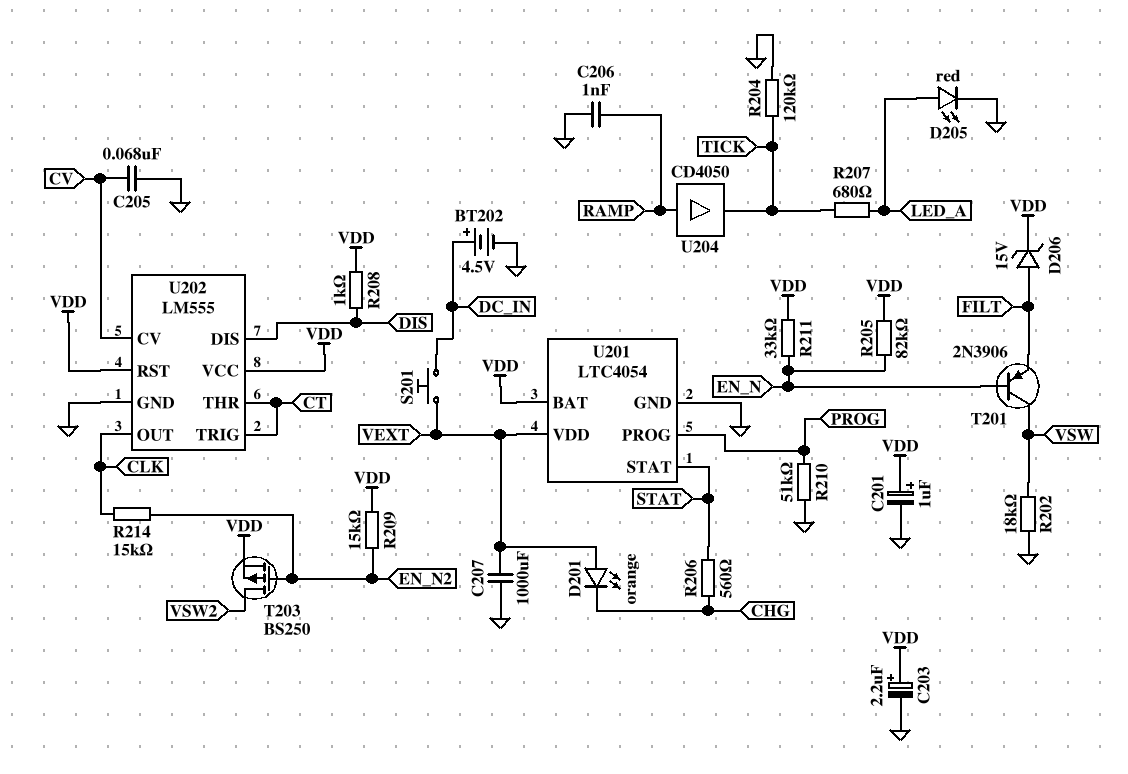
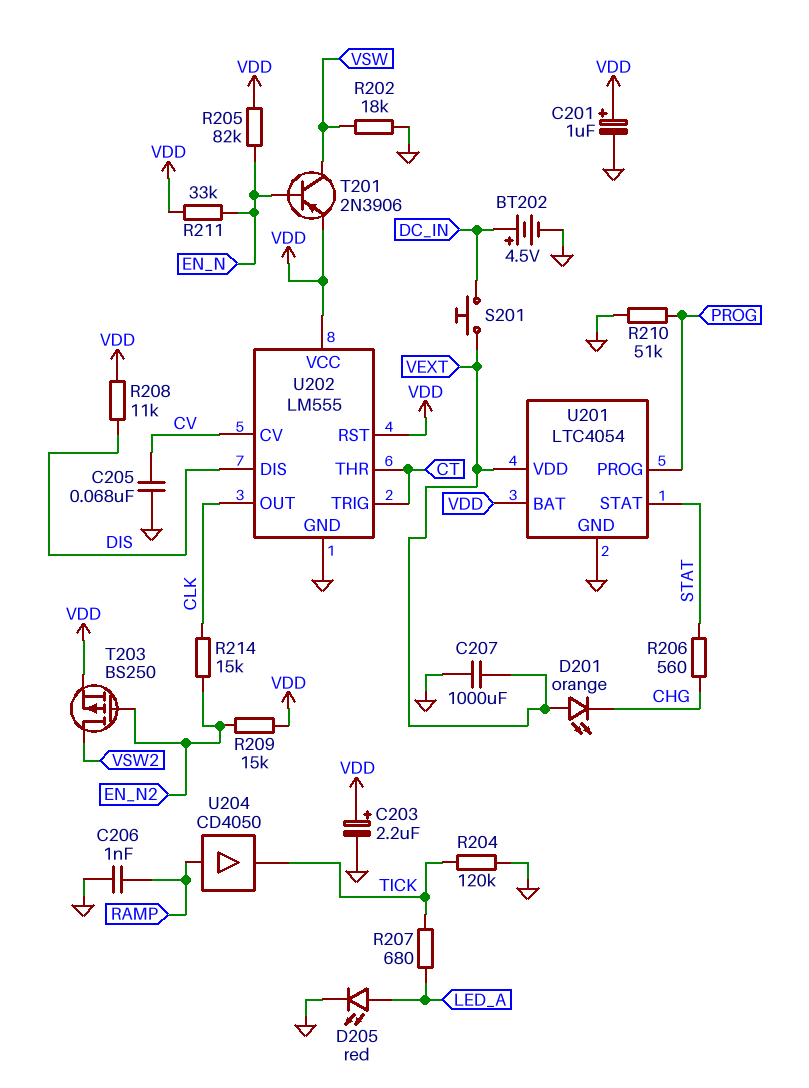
D206: zener 15V (A FILT, K VDD) -> none
R208: 1k (DIS, VDD) -> 11k (DIS, VDD)
T201: PNP 2N3906 (B EN_N, C VSW, E FILT) -> PNP 2N3906 (B EN_N, C VSW, E VDD)

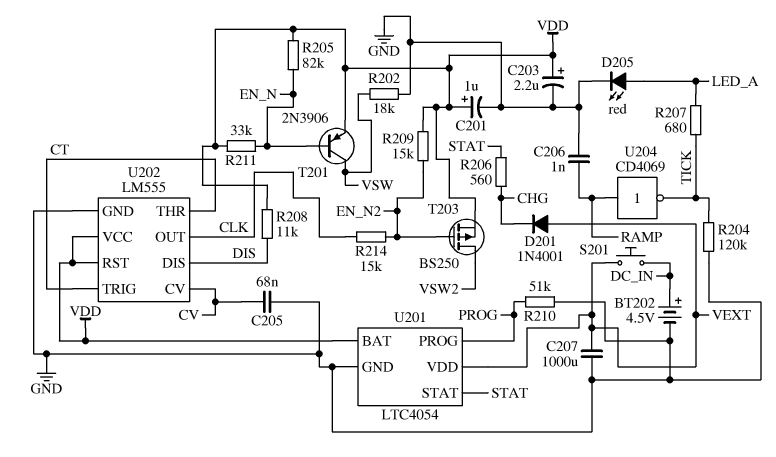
D201: LED orange (A VEXT, K CHG) -> diode 1N4001 (A VEXT, K CHG)
U204: buffer CD4050 (in RAMP, out TICK) -> NOT CD4069 (in RAMP, out TICK)

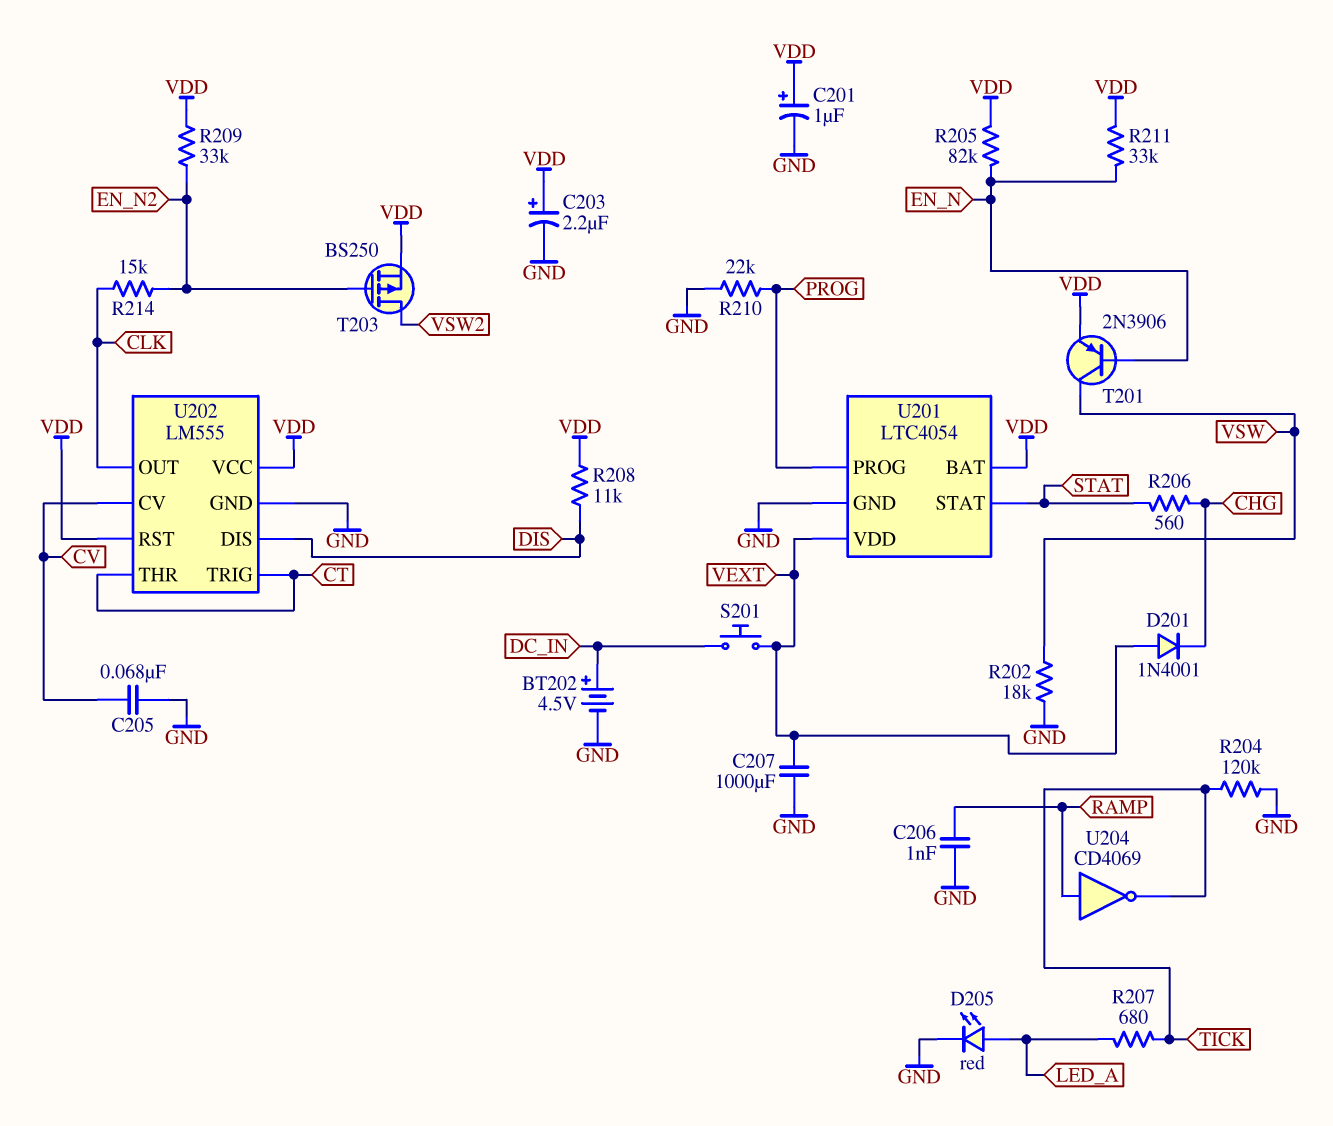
R209: 15k (EN_N2, VDD) -> 33k (EN_N2, VDD)
R210: 51k (GND, PROG) -> 22k (GND, PROG)

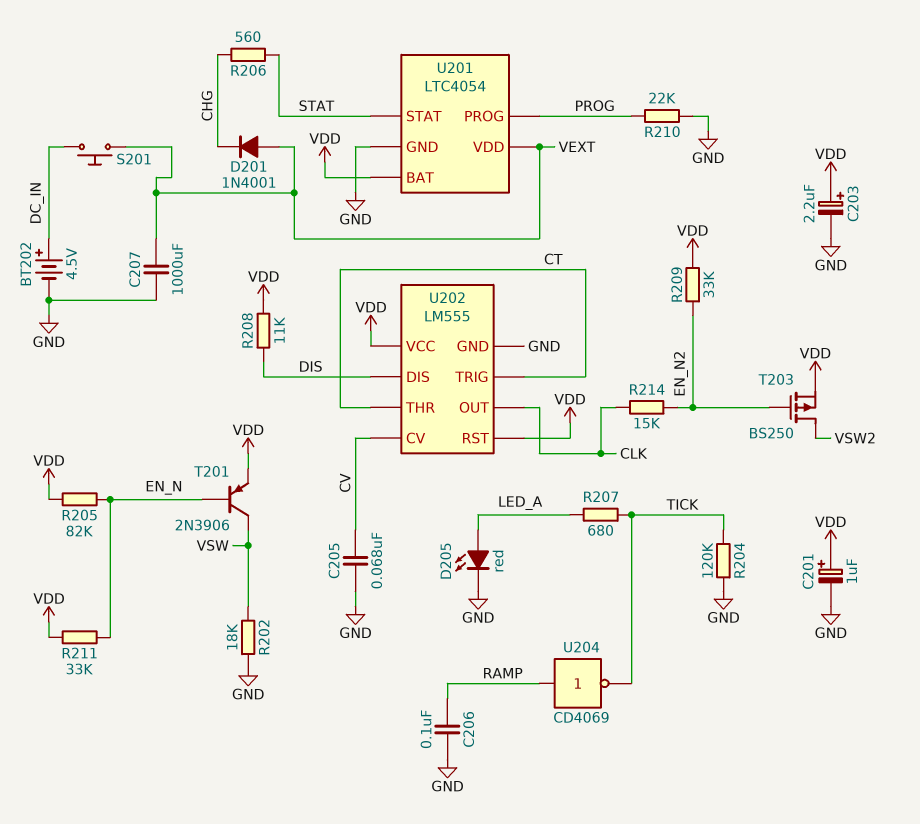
C206: 1nF (GND, RAMP) -> 100nF (GND, RAMP)

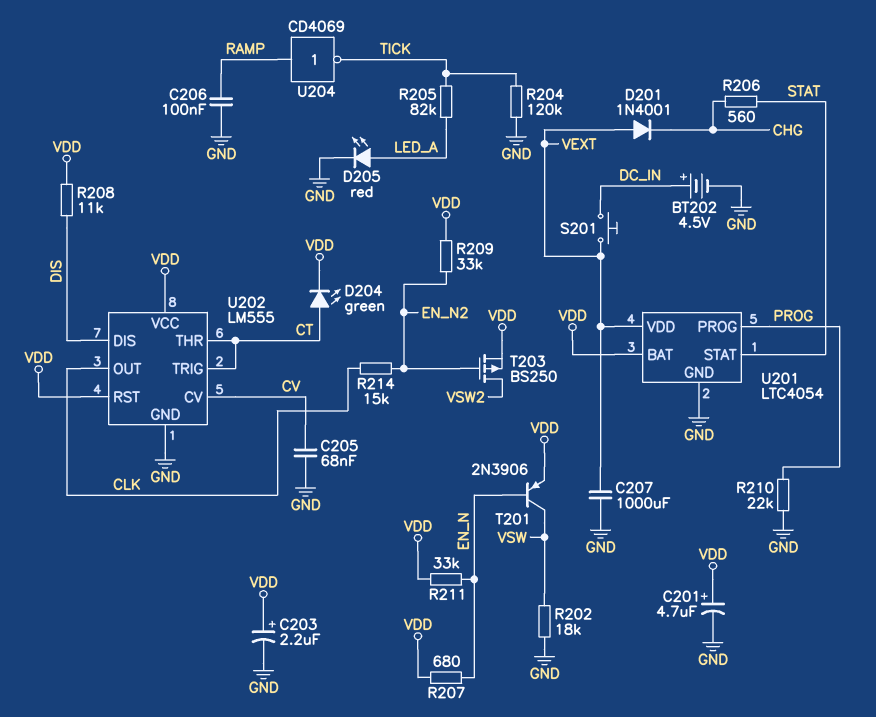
C201: 1uF (plus VDD, minus GND) -> 4.7uF (plus VDD, minus GND)
D204: none -> LED green (A CT, K VDD)
R205: 82k (EN_N, VDD) -> 82k (LED_A, TICK)
R207: 680 (LED_A, TICK) -> 680 (EN_N, VDD)

